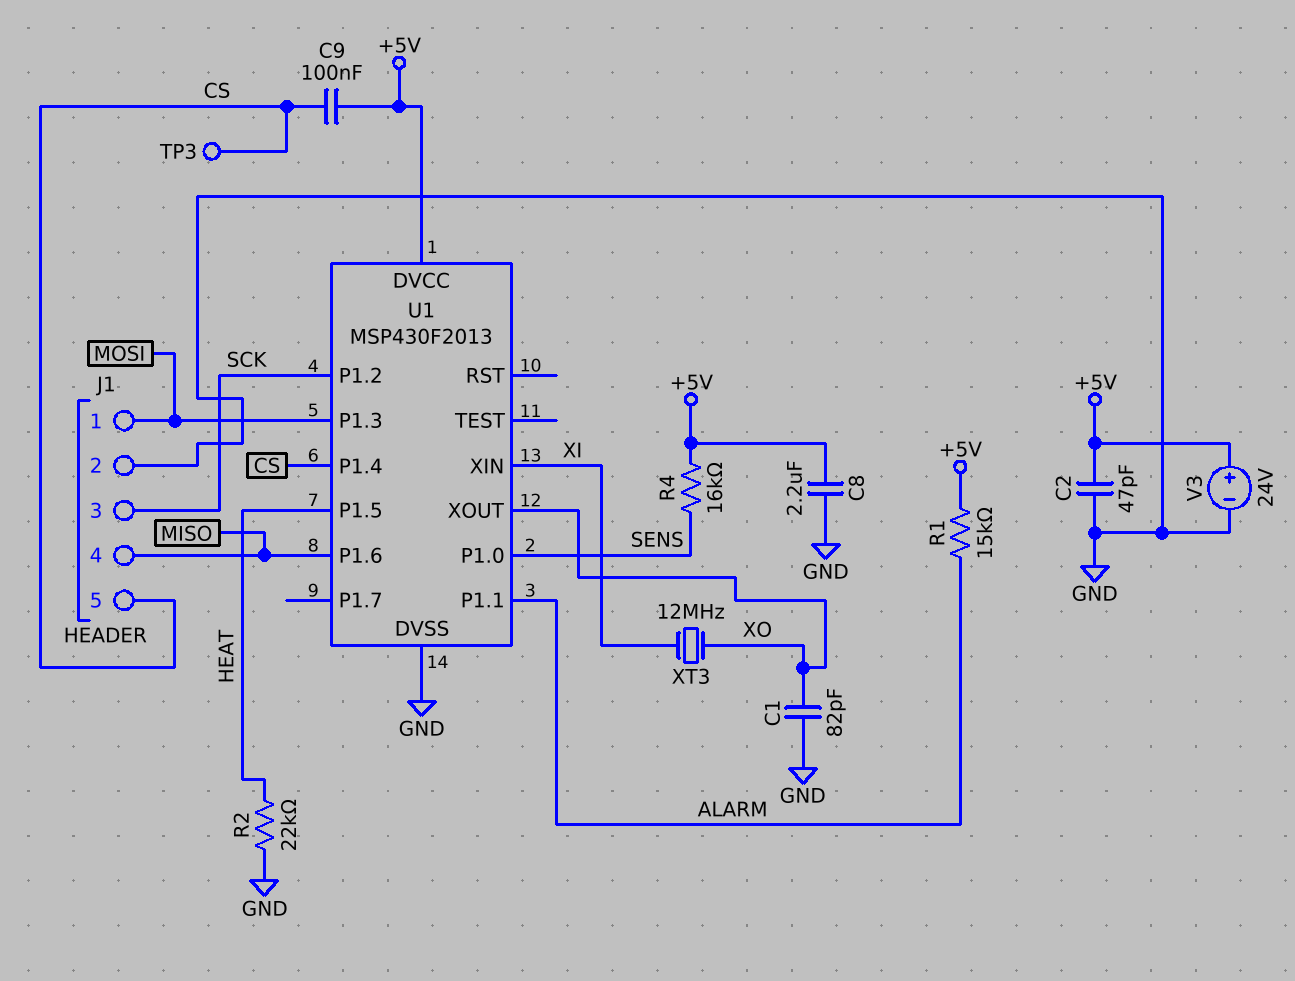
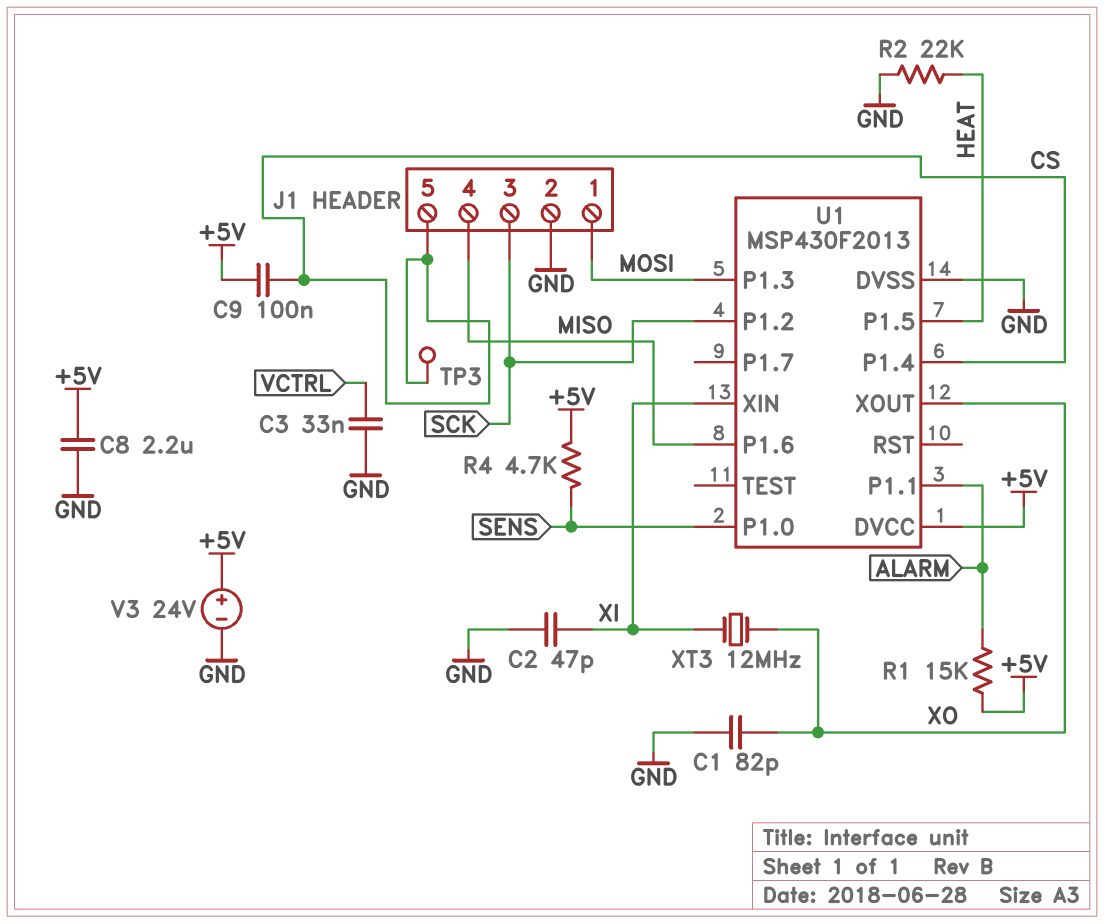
C2: 47pF (+5V, GND) -> 47pF (GND, XI)
C3: none -> 33nF (GND, VCTRL)
R4: 16k (+5V, SENS) -> 4.7k (+5V, SENS)

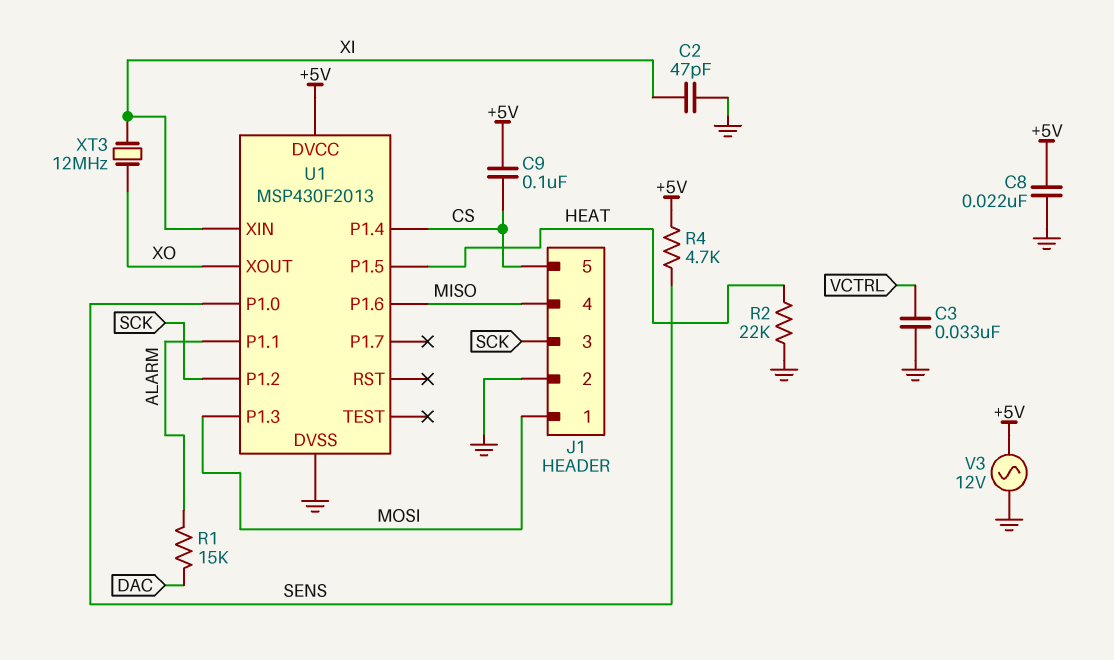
C1: 82pF (GND, XO) -> none
C8: 2.2uF (+5V, GND) -> 22nF (+5V, GND)
R1: 15k (+5V, ALARM) -> 15k (ALARM, DAC)
TP3: test point (CS) -> none
V3: 24V (plus +5V, minus GND) -> AC 12V (+5V, GND)

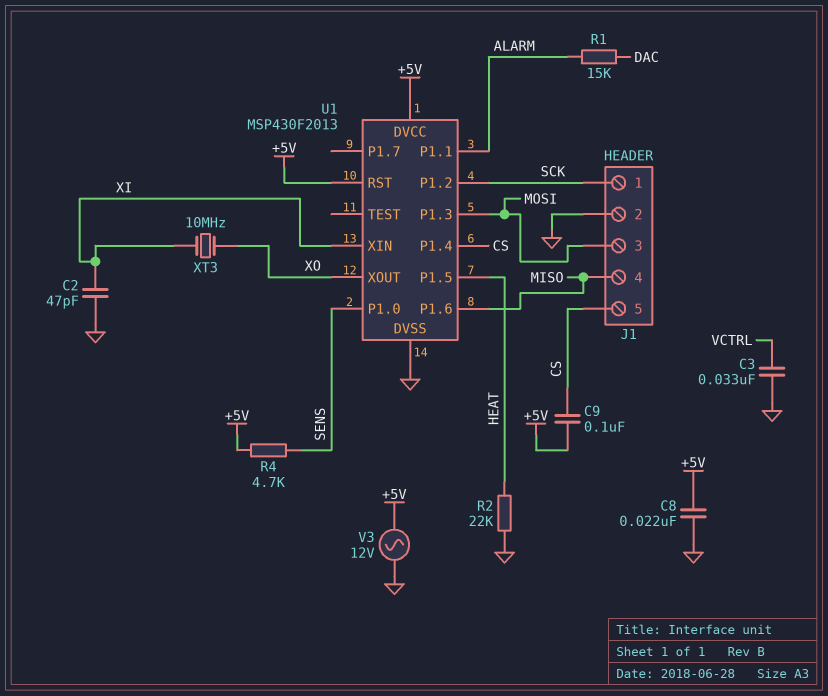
J1 pin 1: MOSI -> SCK
J1 pin 3: SCK -> MOSI
U1 pin RST: none -> +5V
XT3: 12MHz (XI, XO) -> 10MHz (XI, XO)

